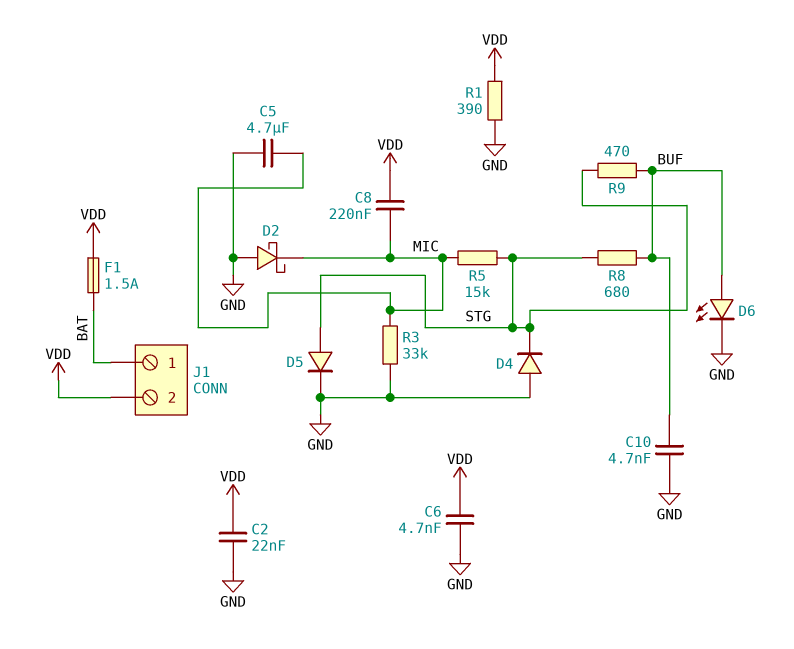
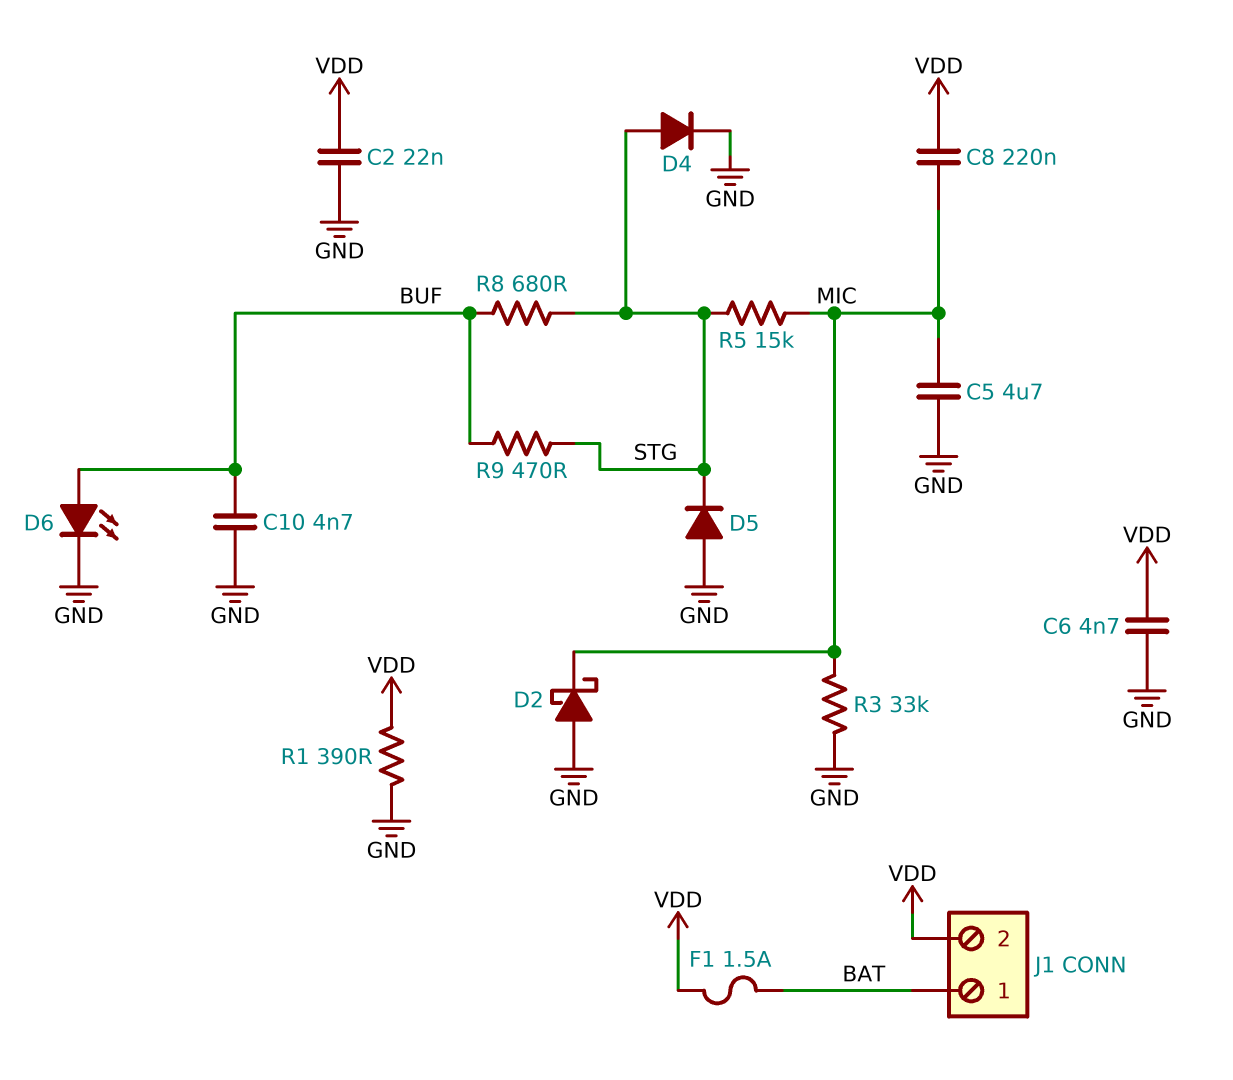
D4: diode (A GND, K STG) -> diode (A STG, K GND)
D5: diode (A STG, K GND) -> diode (A GND, K STG)

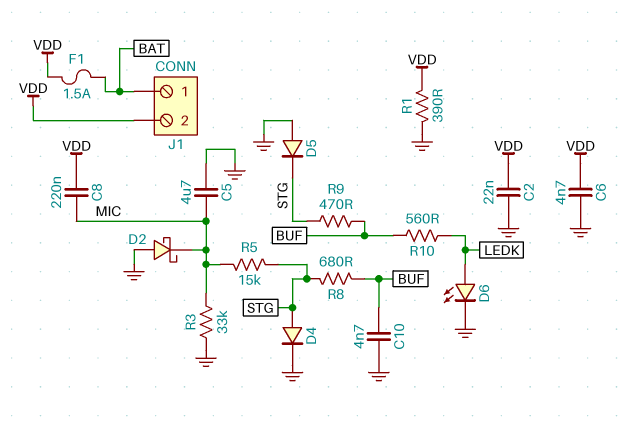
D6: LED (A BUF, K GND) -> LED (A LEDK, K GND)
R10: none -> 560 (BUF, LEDK)

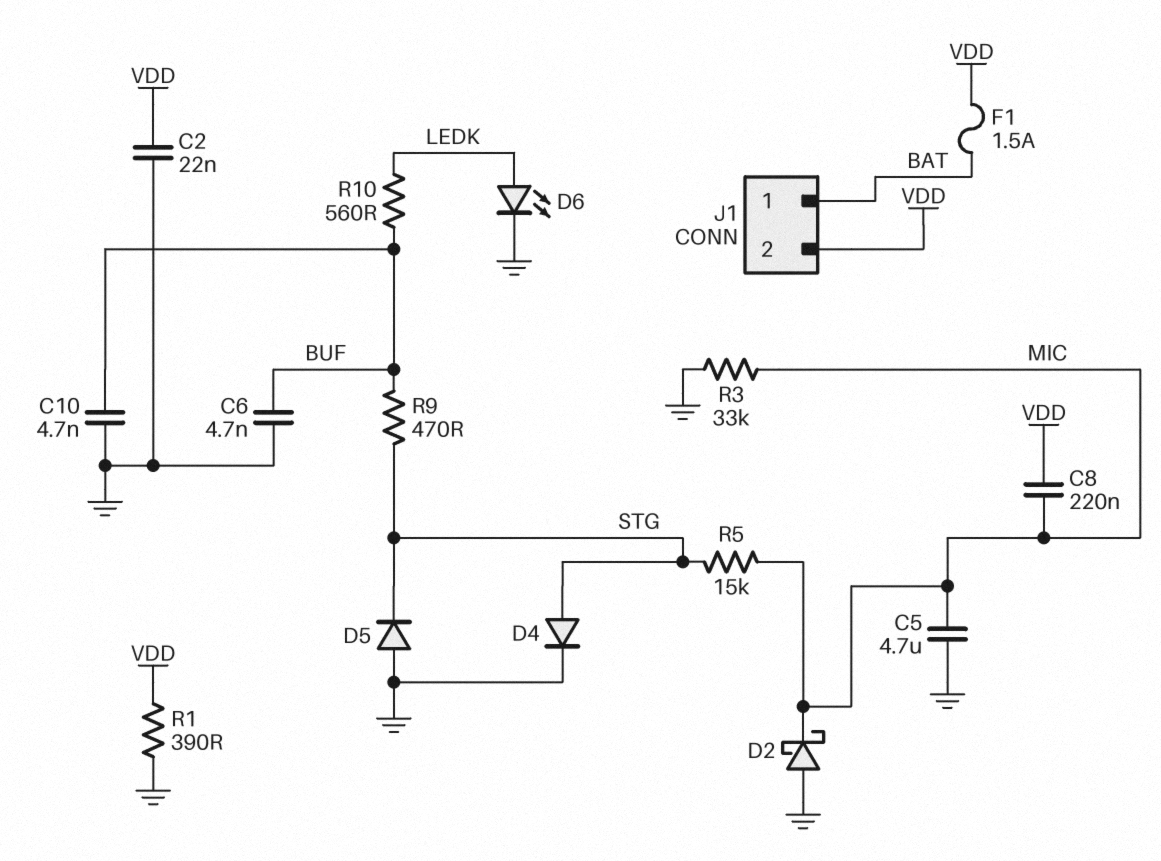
C6: 4.7nF (GND, VDD) -> 4.7nF (BUF, GND)
R8: 680 (BUF, STG) -> none

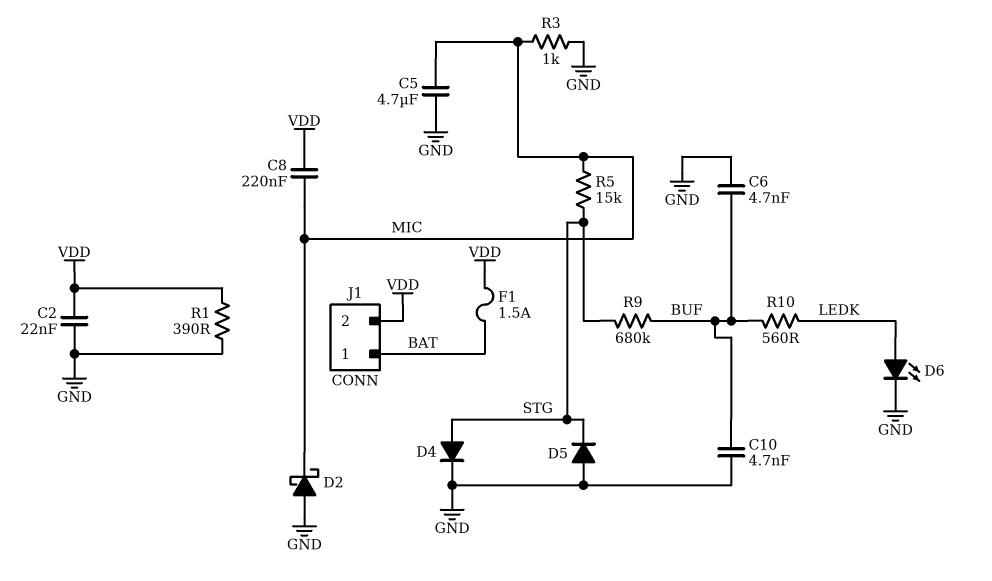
R3: 33k (GND, MIC) -> 1k (GND, MIC)
R9: 470 (BUF, STG) -> 680k (BUF, STG)

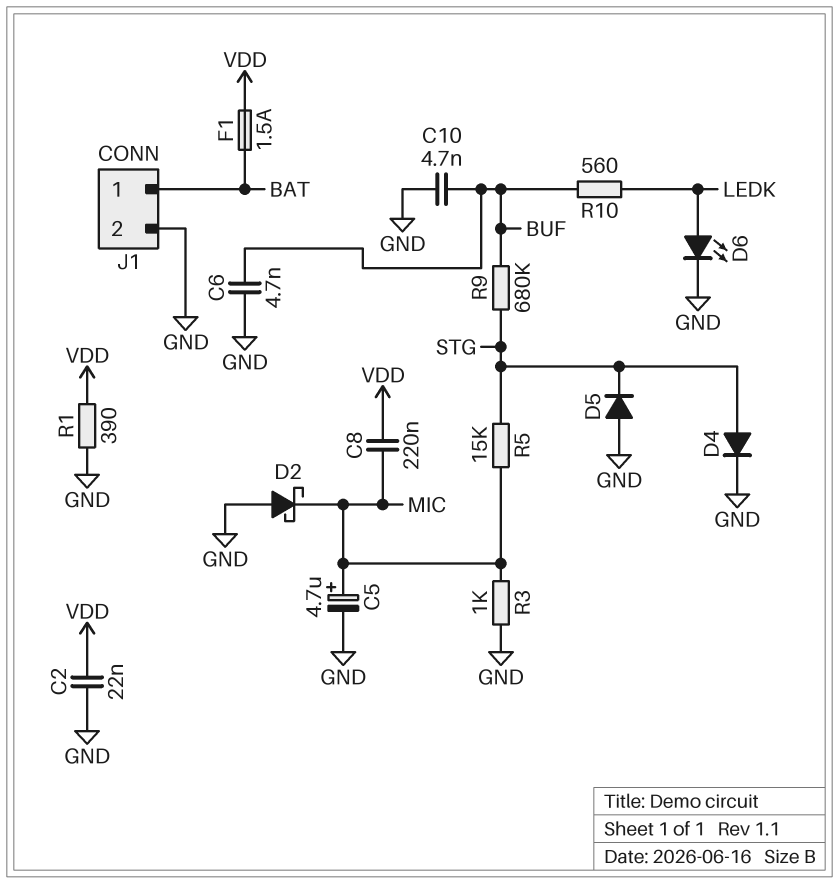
C5: 4.7uF (GND, MIC) -> 4.7uF (plus MIC, minus GND)
J1 pin 2: VDD -> GND

